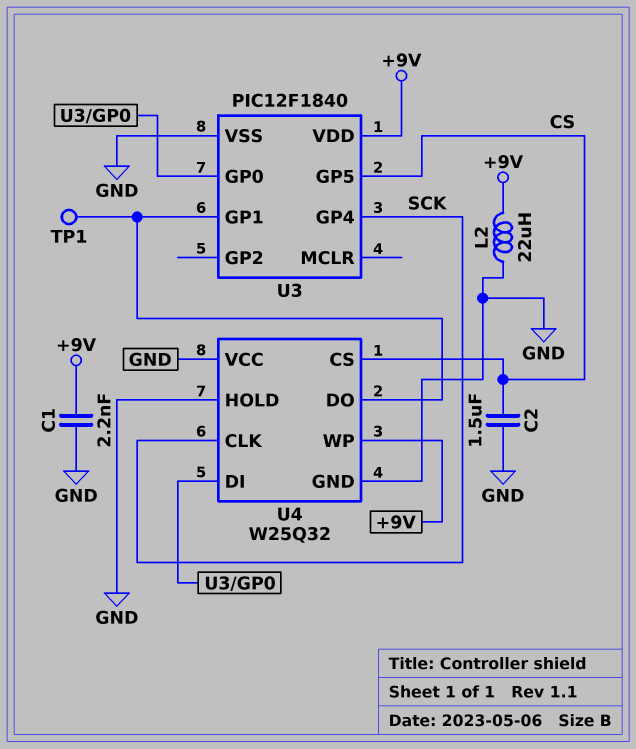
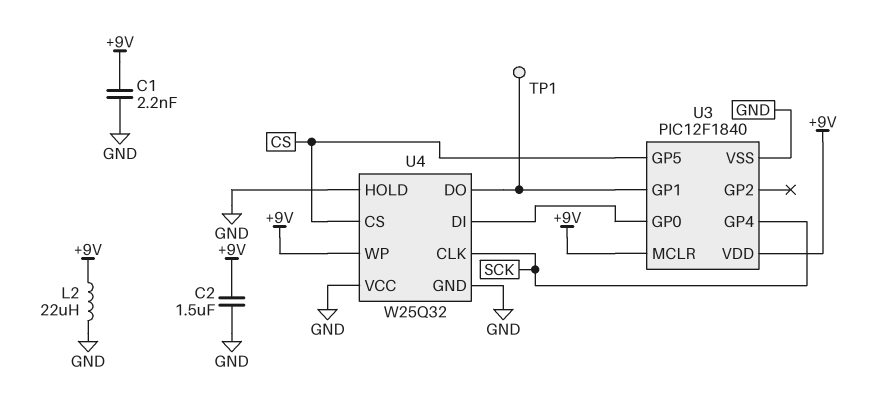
C2: 1.5uF (CS, GND) -> 1.5uF (+9V, GND)
U3 pin MCLR: none -> +9V

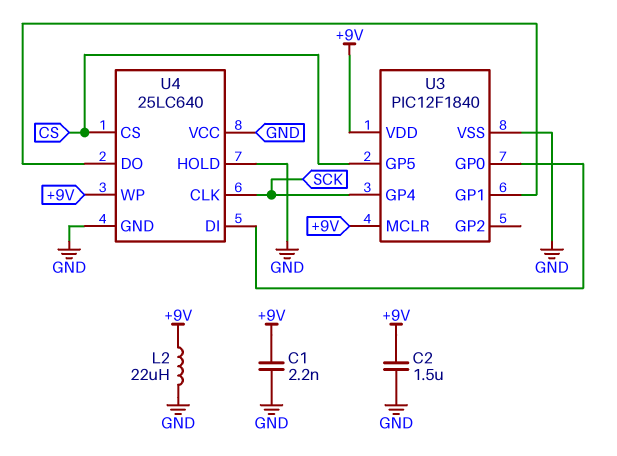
TP1: test point (U3/GP1) -> none
U4: W25Q32 -> 25LC640

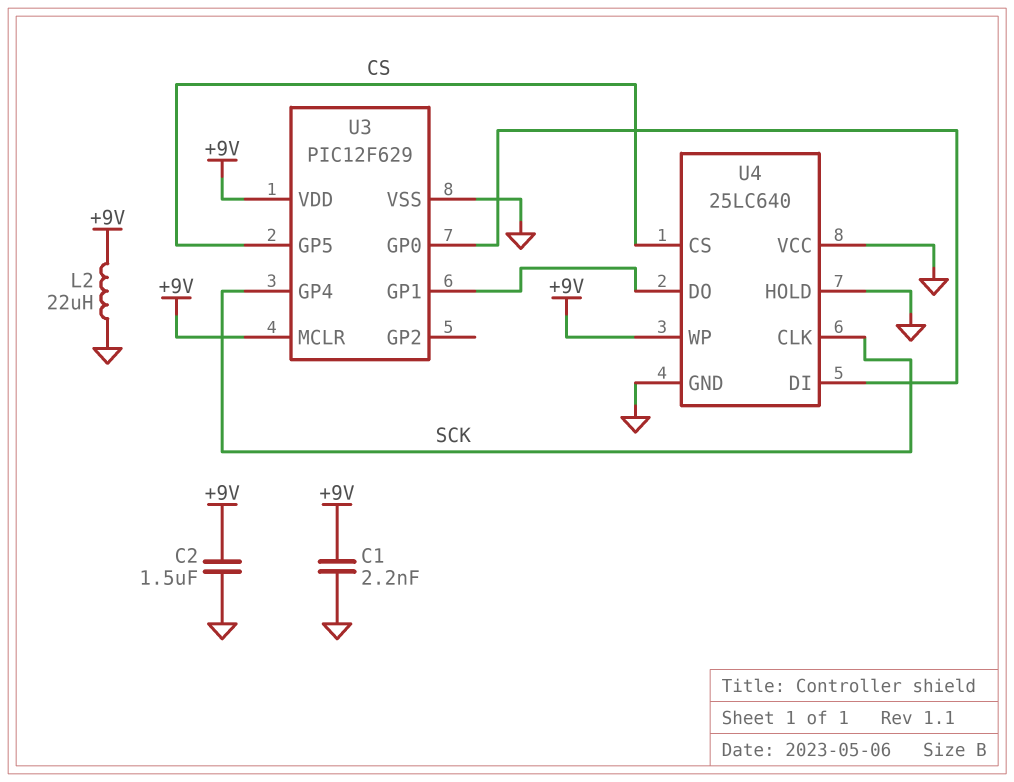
U3: PIC12F1840 -> PIC12F629

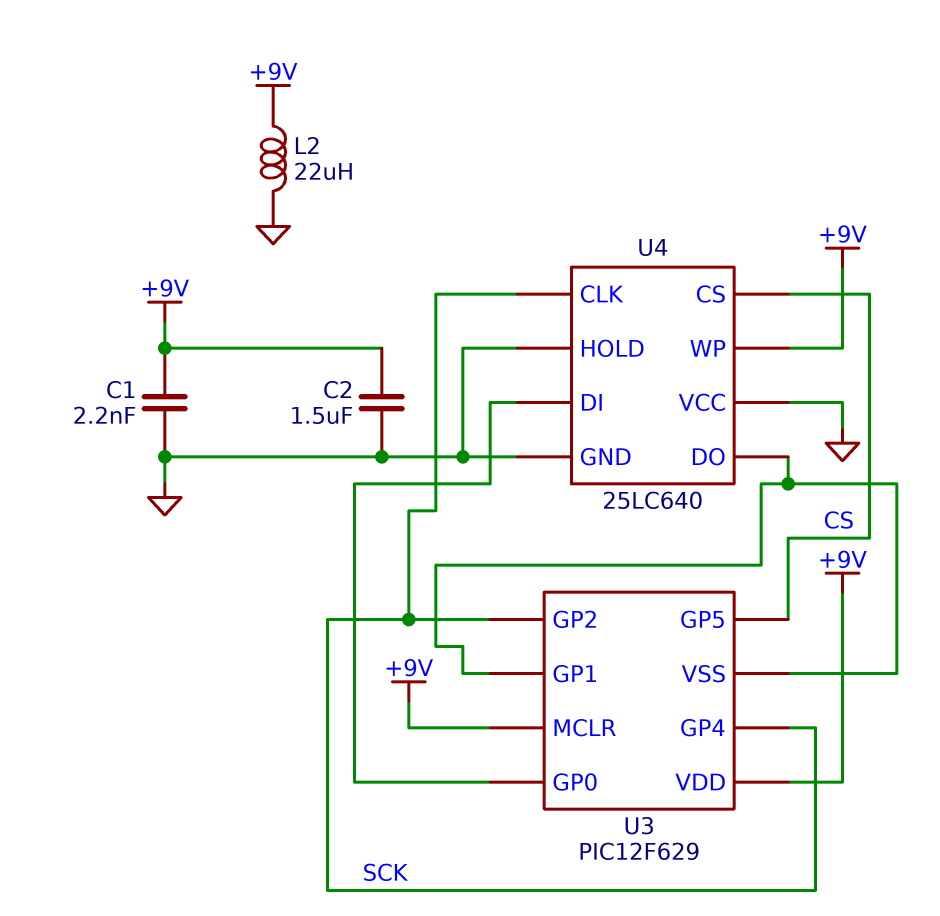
U3 pin GP2: none -> SCK
U3 pin VSS: GND -> U3/GP1

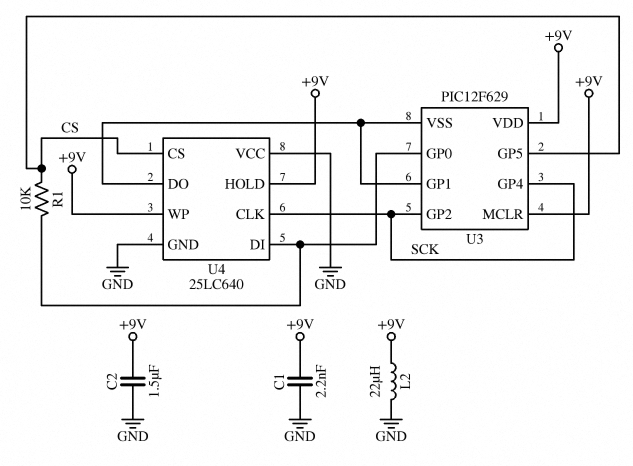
R1: none -> 10k (CS, U3/GP0)
U4 pin HOLD: GND -> +9V

